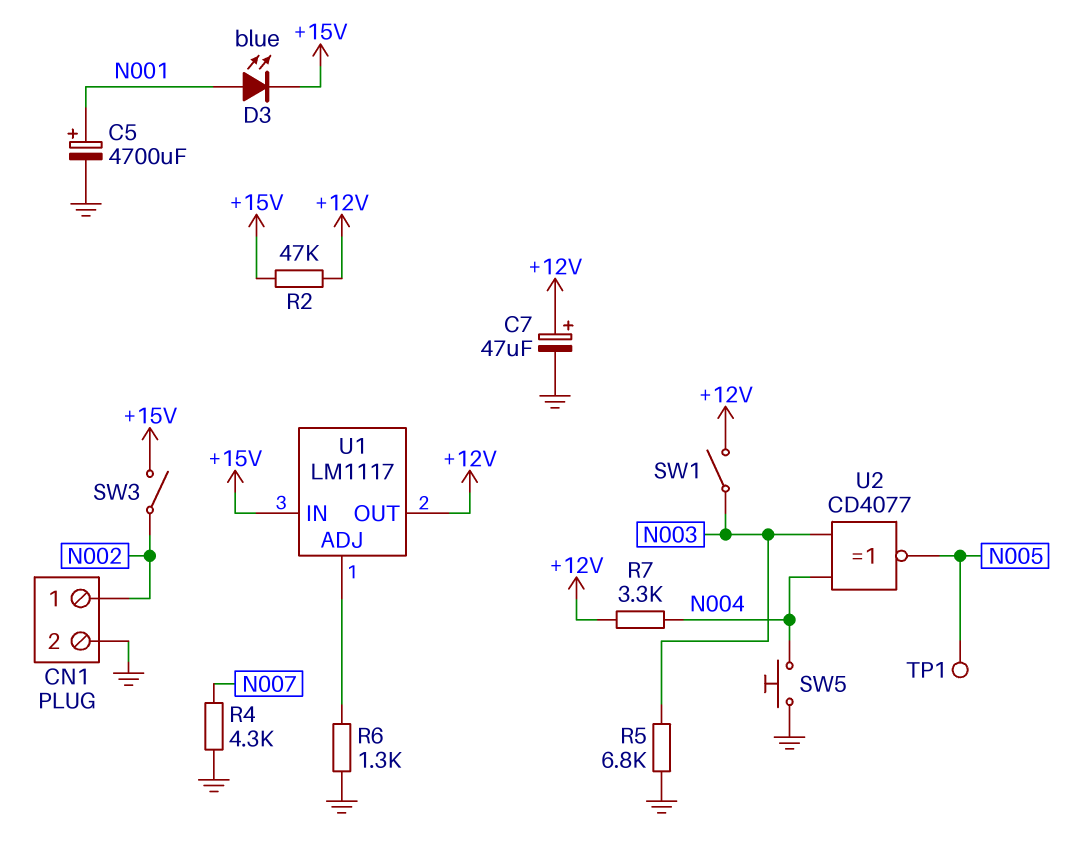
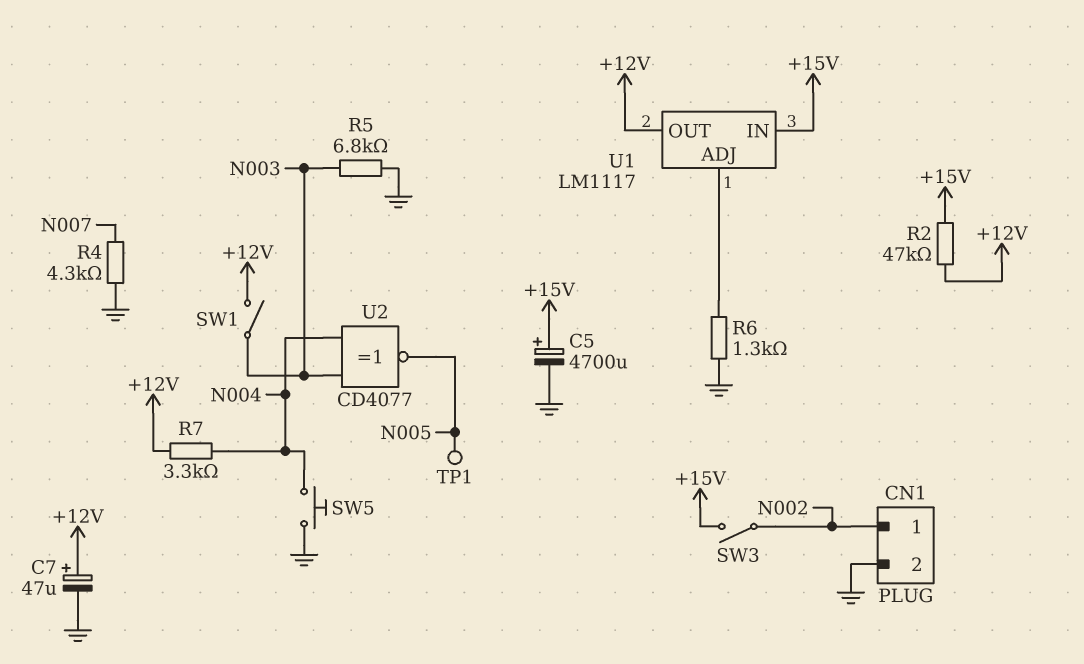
C5: 4700uF (plus N001, minus GND) -> 4700uF (plus +15V, minus GND)
D3: LED blue (A N001, K +15V) -> none

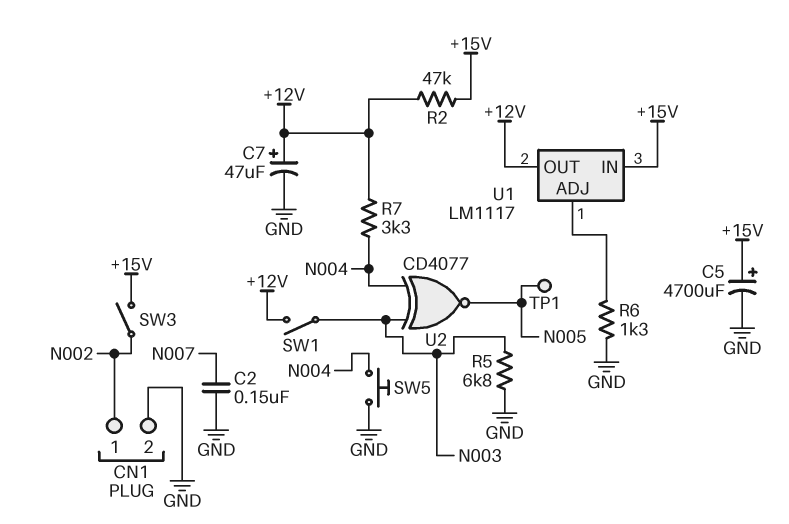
C2: none -> 150nF (GND, N007)
R4: 4.3k (GND, N007) -> none

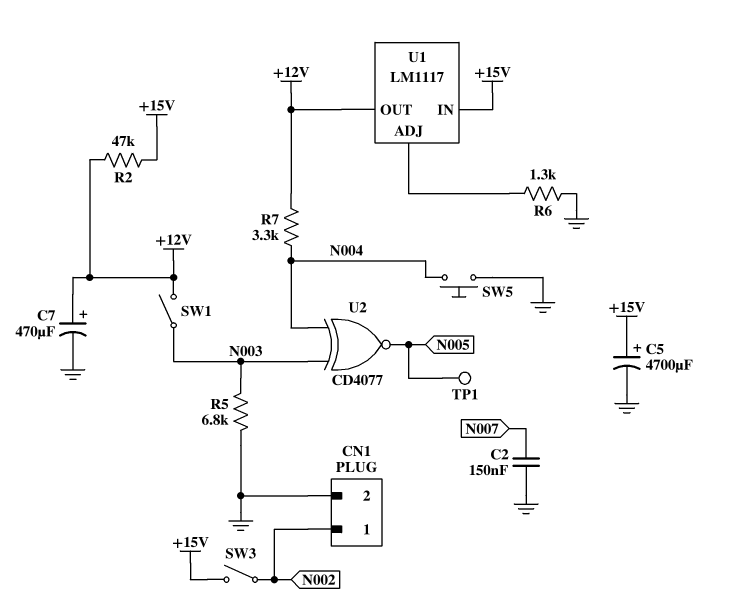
C7: 47uF (plus +12V, minus GND) -> 470uF (plus +12V, minus GND)

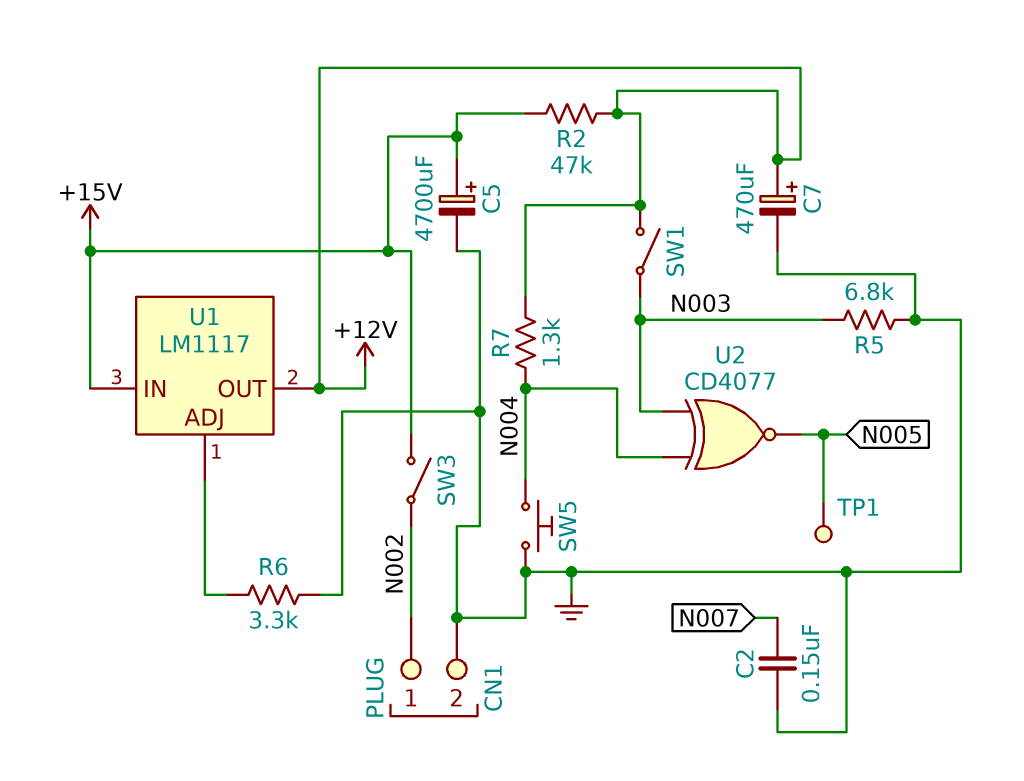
R6: 1.3k (GND, U1/ADJ) -> 3.3k (GND, U1/ADJ)
R7: 3.3k (+12V, N004) -> 1.3k (+12V, N004)

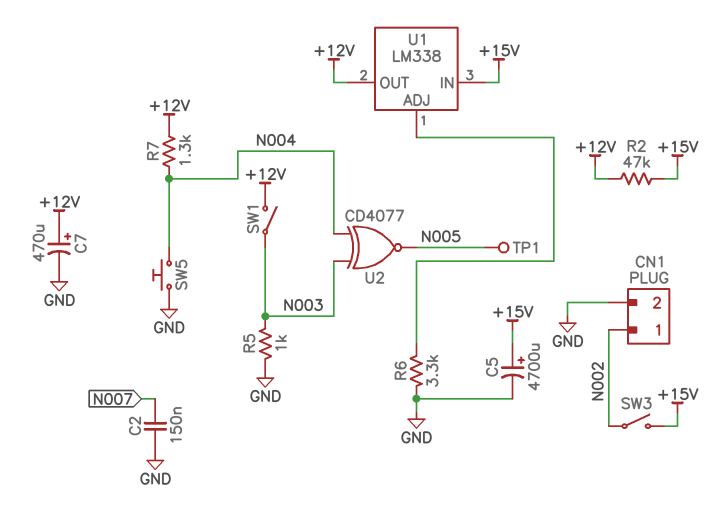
R5: 6.8k (GND, N003) -> 1k (GND, N003)
U1: LM1117 -> LM338

